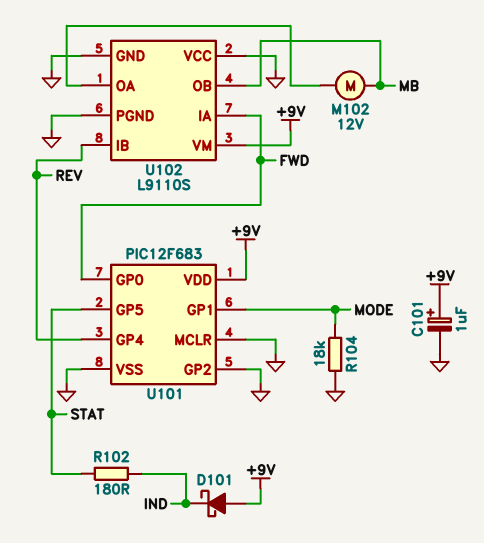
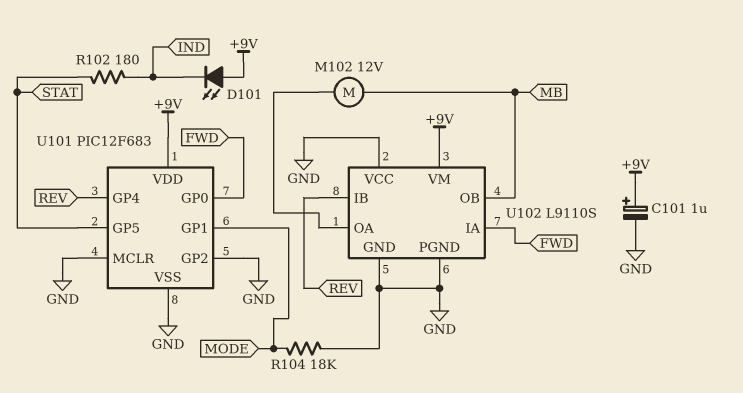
D101: schottky (A +9V, K IND) -> LED (A +9V, K IND)

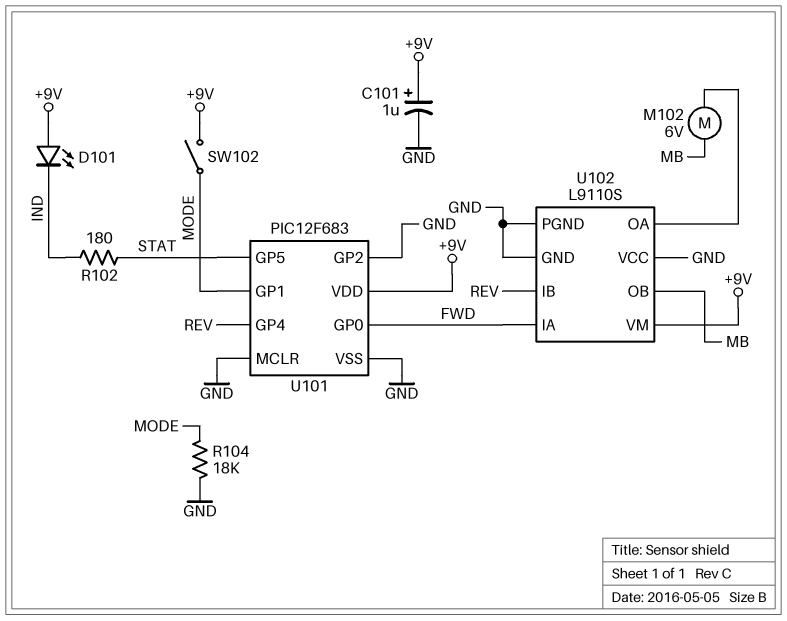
M102: motor 12V (MB, U102/OA) -> motor 6V (MB, U102/OA)
SW102: none -> switch (+9V, MODE)

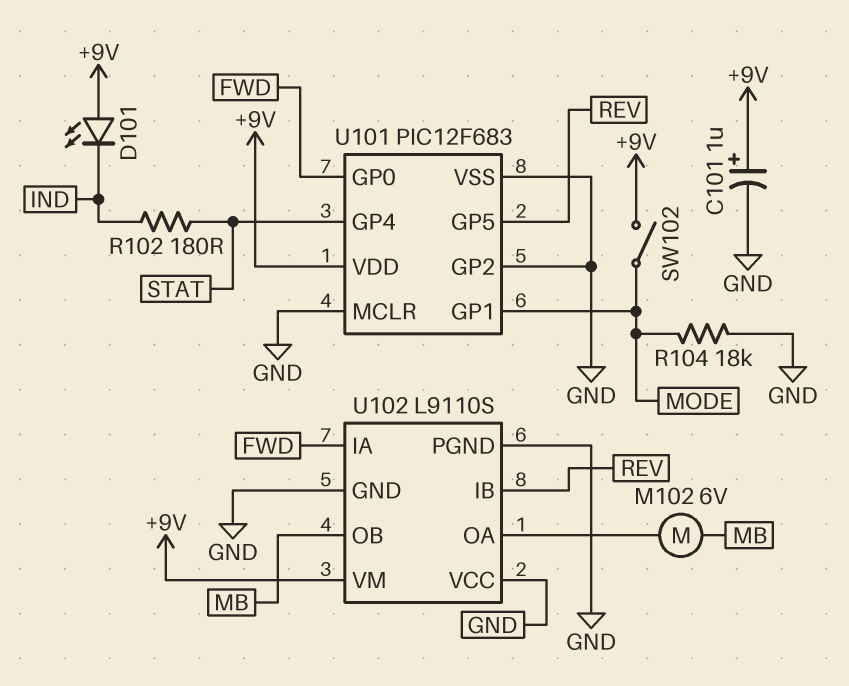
U101 pin GP4: REV -> STAT
U101 pin GP5: STAT -> REV

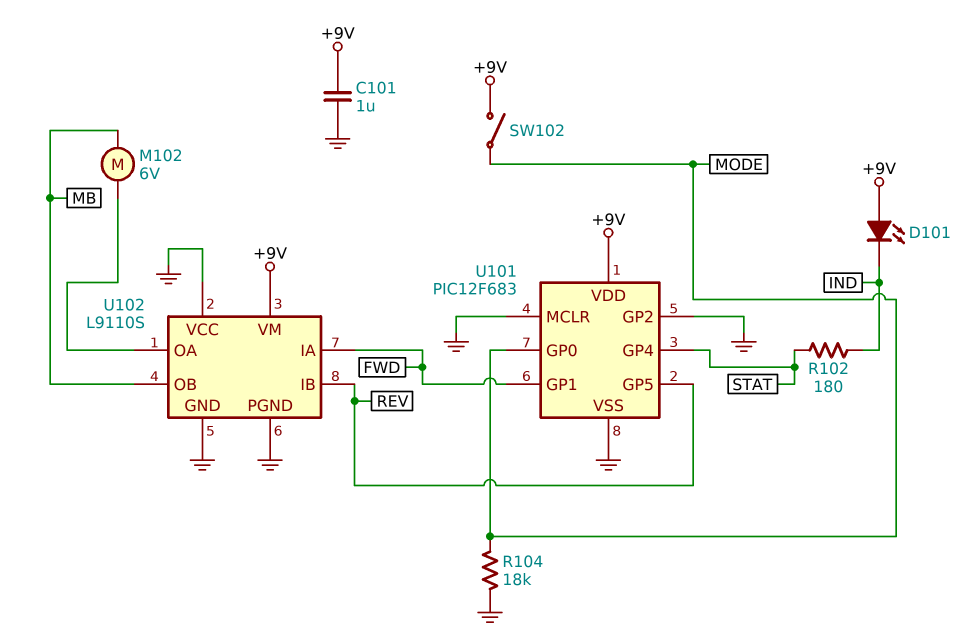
C101: 1uF (plus +9V, minus GND) -> 1uF (+9V, GND)
U101 pin GP0: FWD -> MODE
U101 pin GP1: MODE -> FWD

